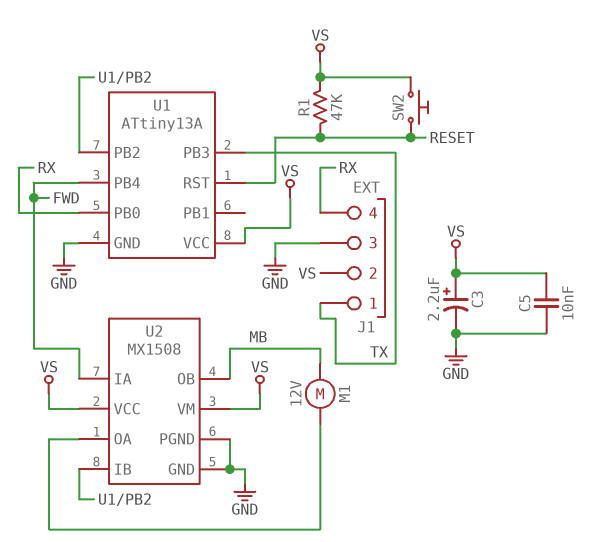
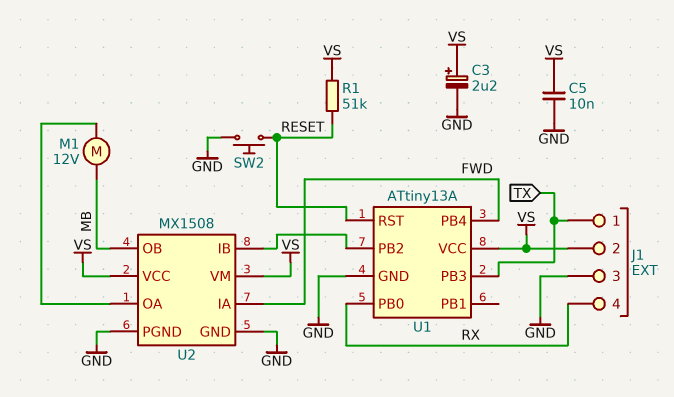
R1: 47k (RESET, VS) -> 51k (RESET, VS)
SW2: button (RESET, VS) -> button (GND, RESET)

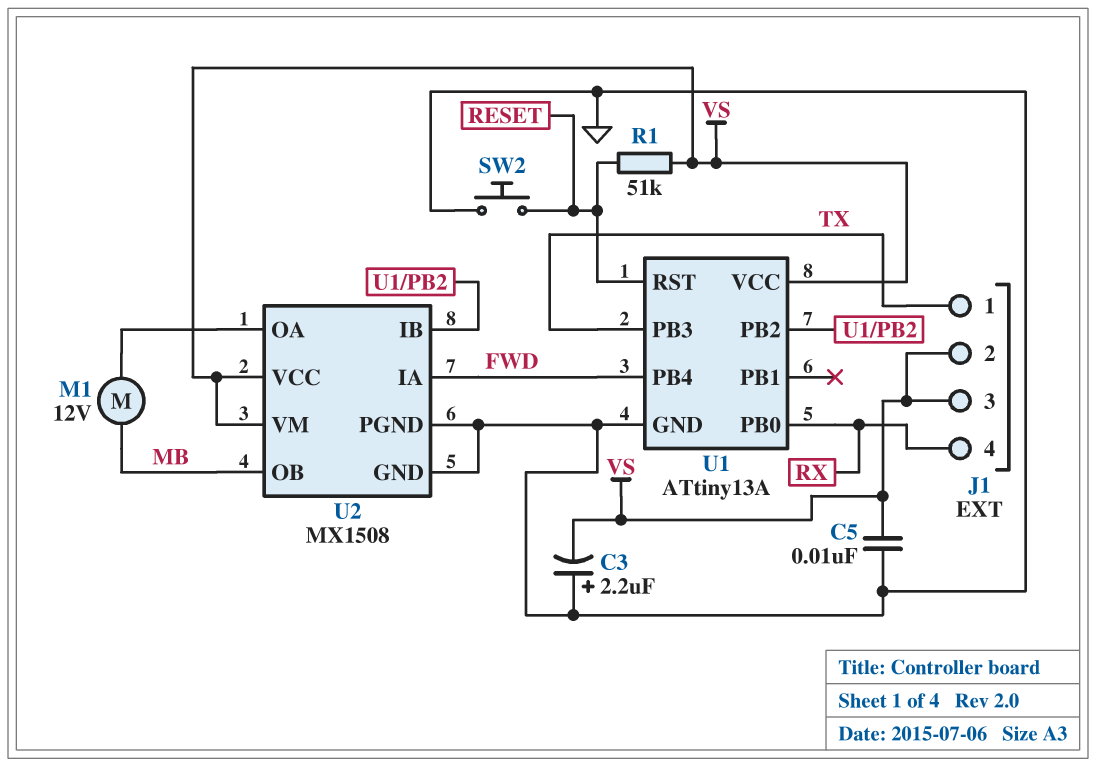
C3: 2.2uF (plus VS, minus GND) -> 2.2uF (plus GND, minus VS)
J1 pin 3: GND -> VS

